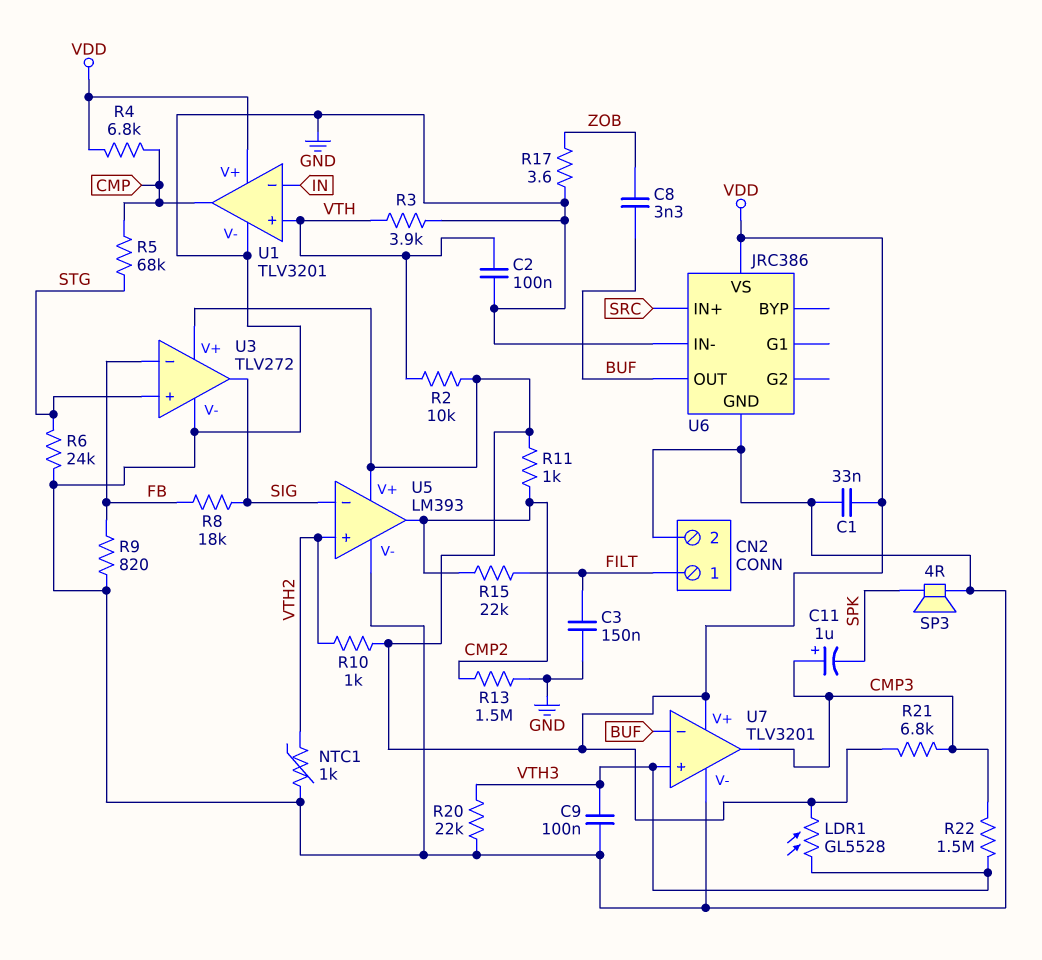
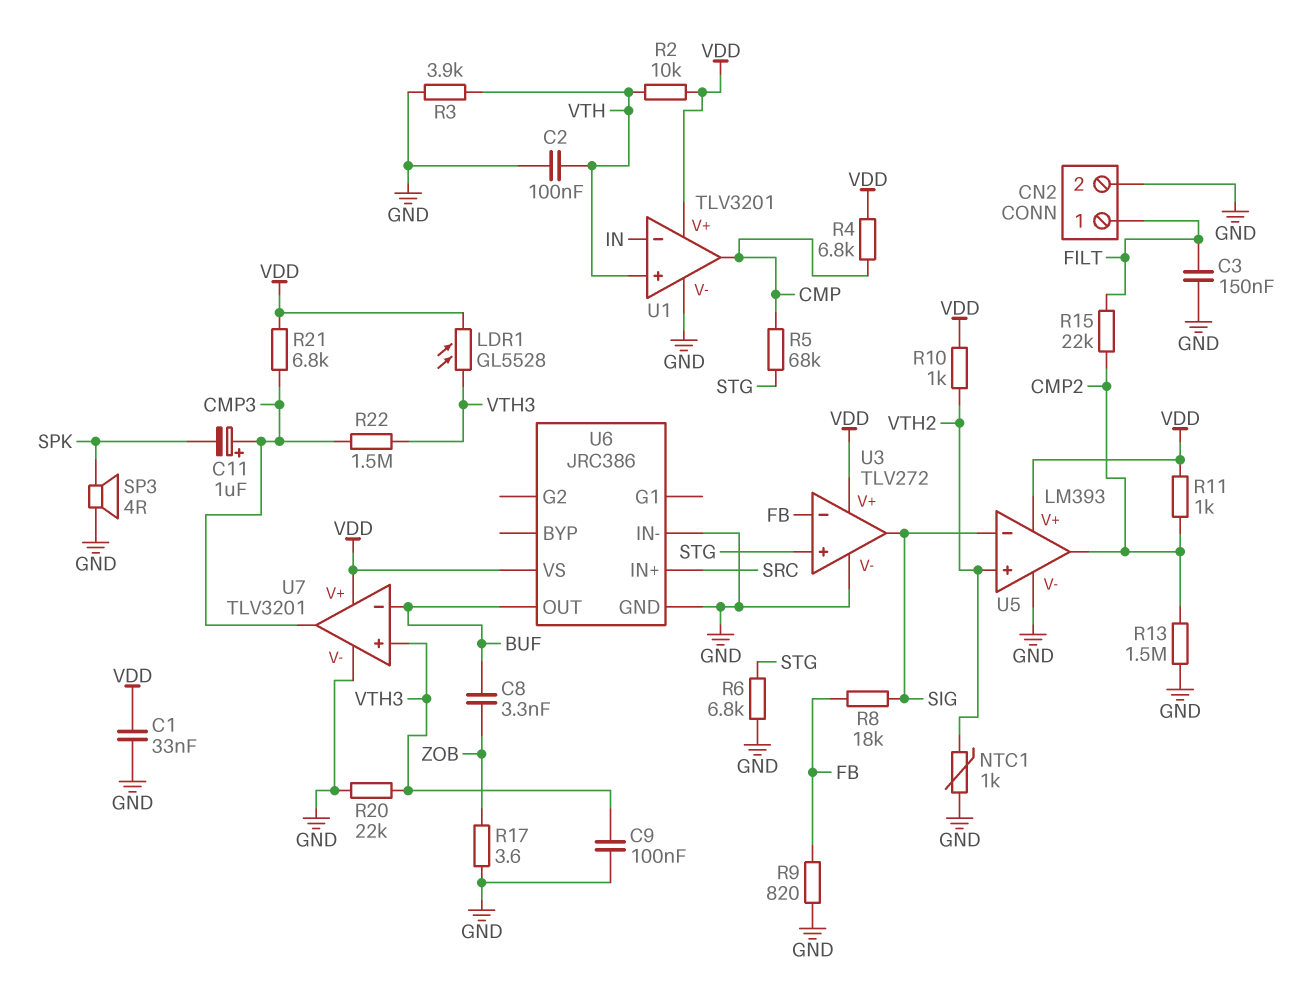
R6: 24k (GND, STG) -> 6.8k (GND, STG)

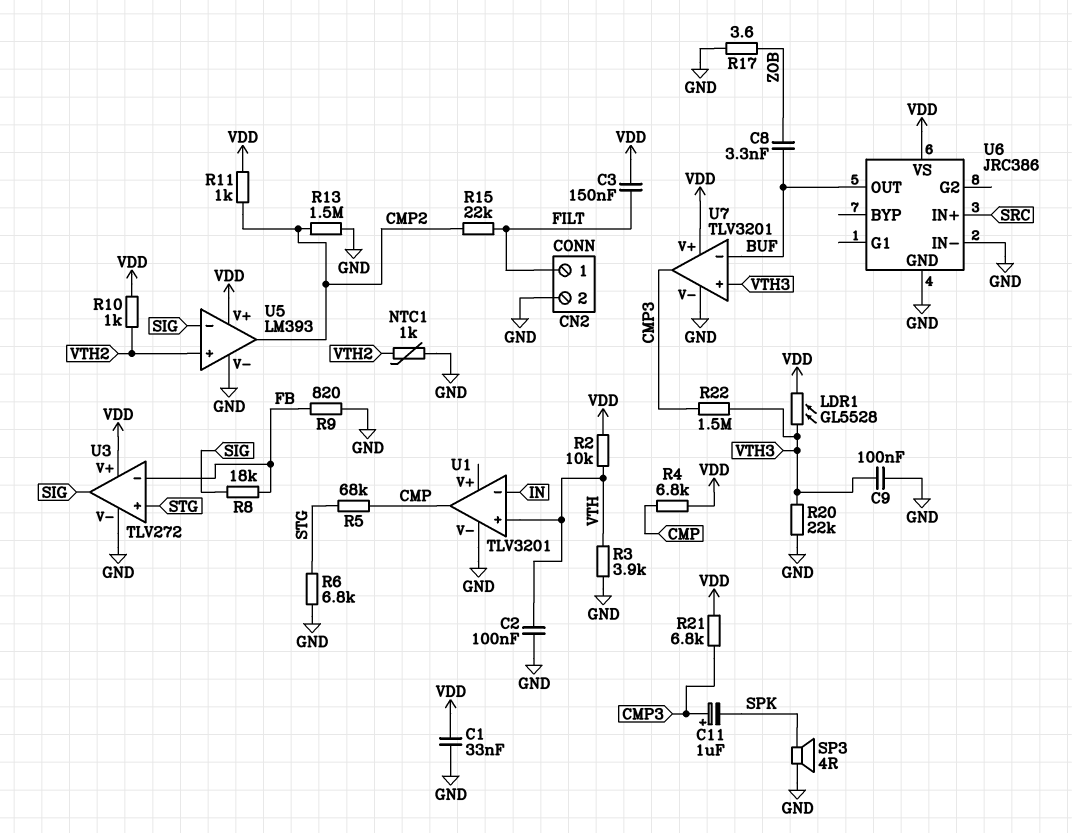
C3: 150nF (FILT, GND) -> 150nF (FILT, VDD)
U1 pin V+: VDD -> none

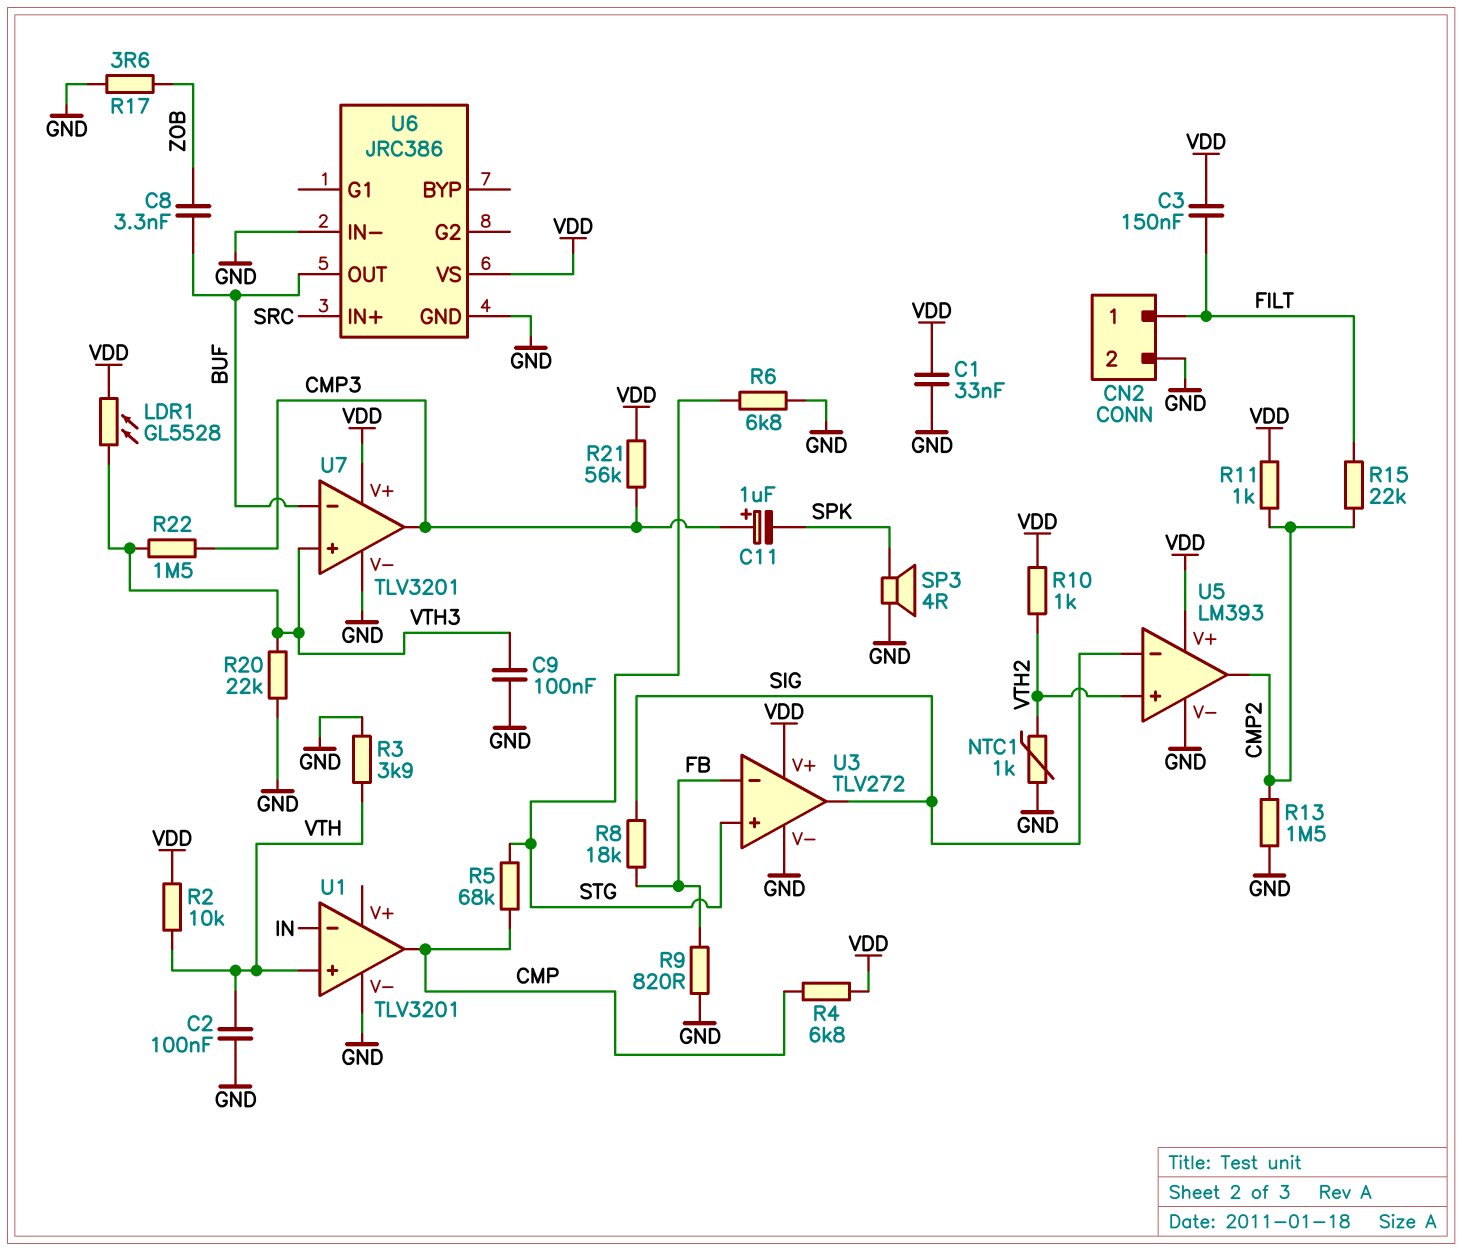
R21: 6.8k (CMP3, VDD) -> 56k (CMP3, VDD)

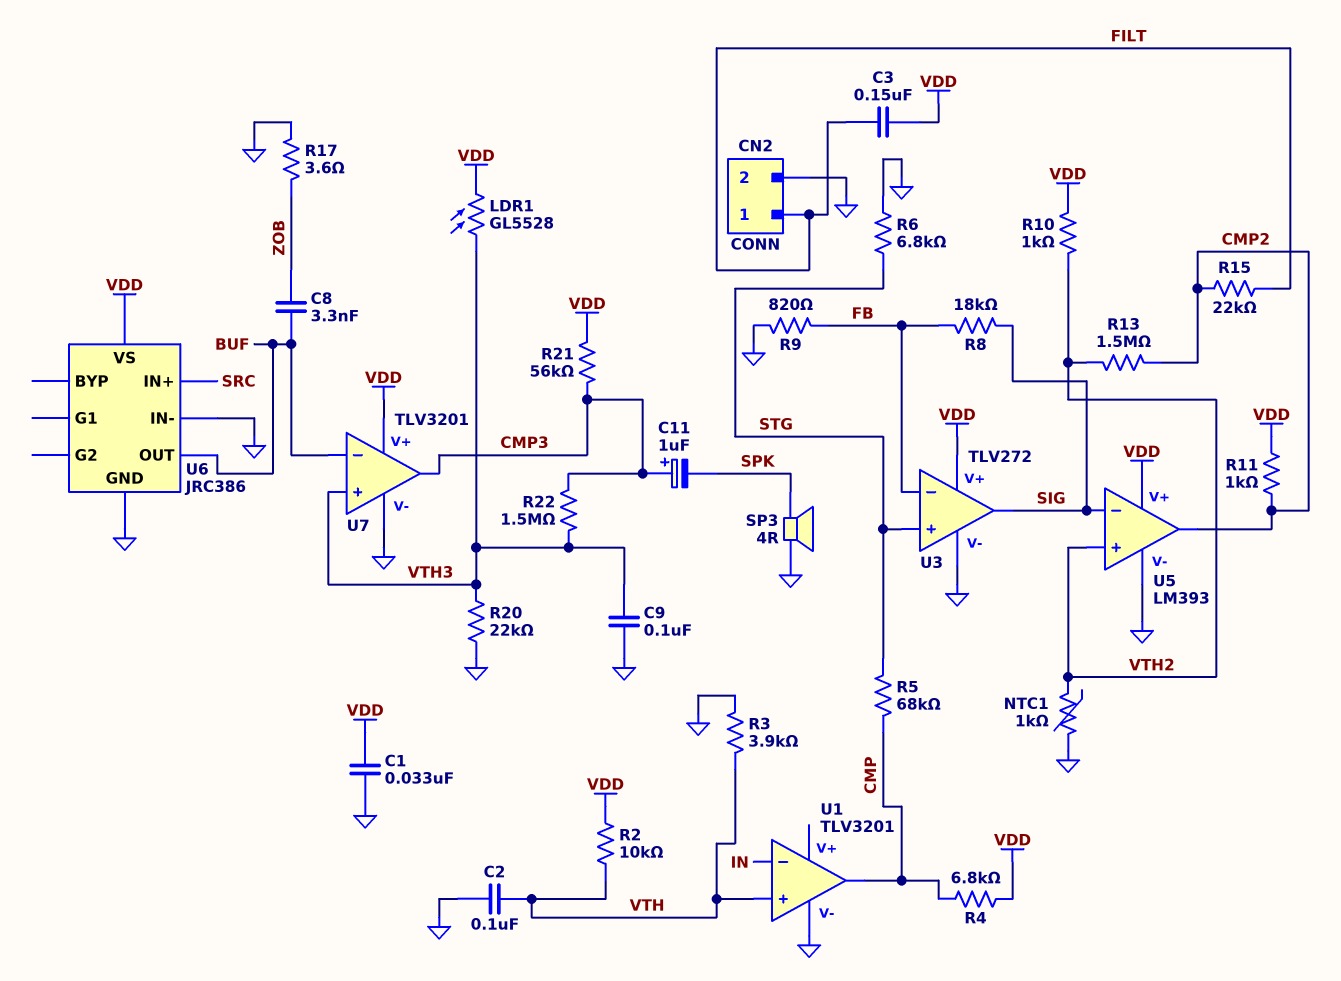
R13: 1.5M (CMP2, GND) -> 1.5M (CMP2, VTH2)

